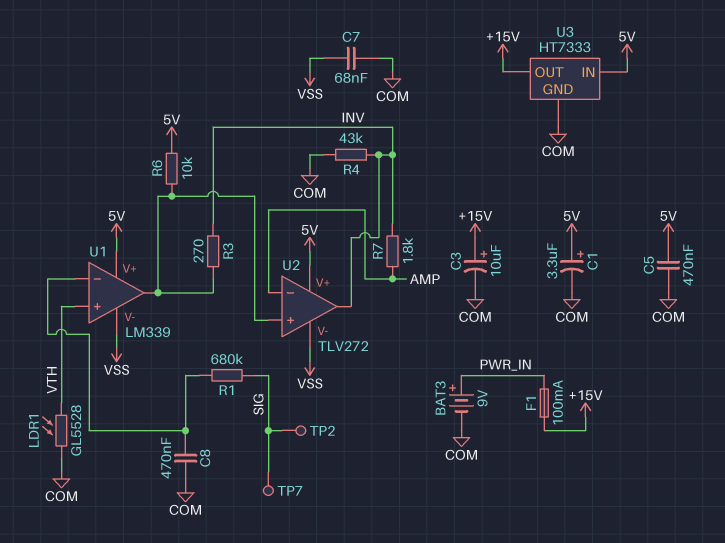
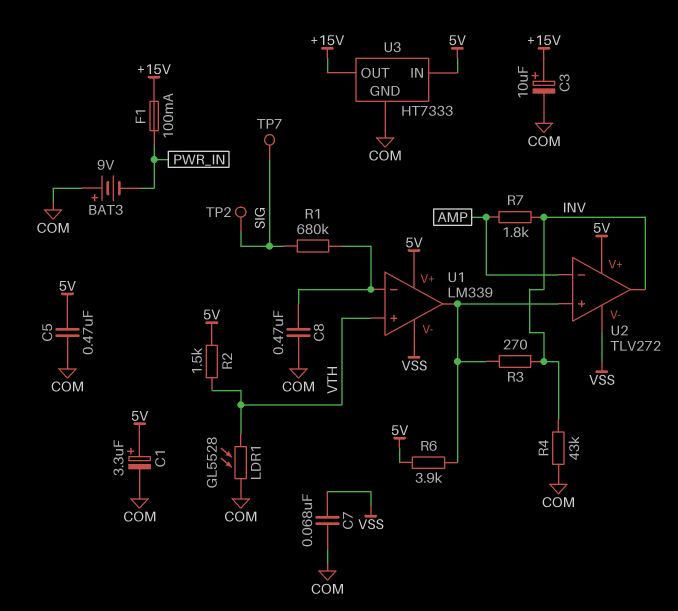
BAT3: 9V (plus PWR_IN, minus COM) -> 9V (plus COM, minus PWR_IN)
R2: none -> 1.5k (5V, VTH)
R6: 10k (5V, U1/out) -> 3.9k (5V, U1/out)

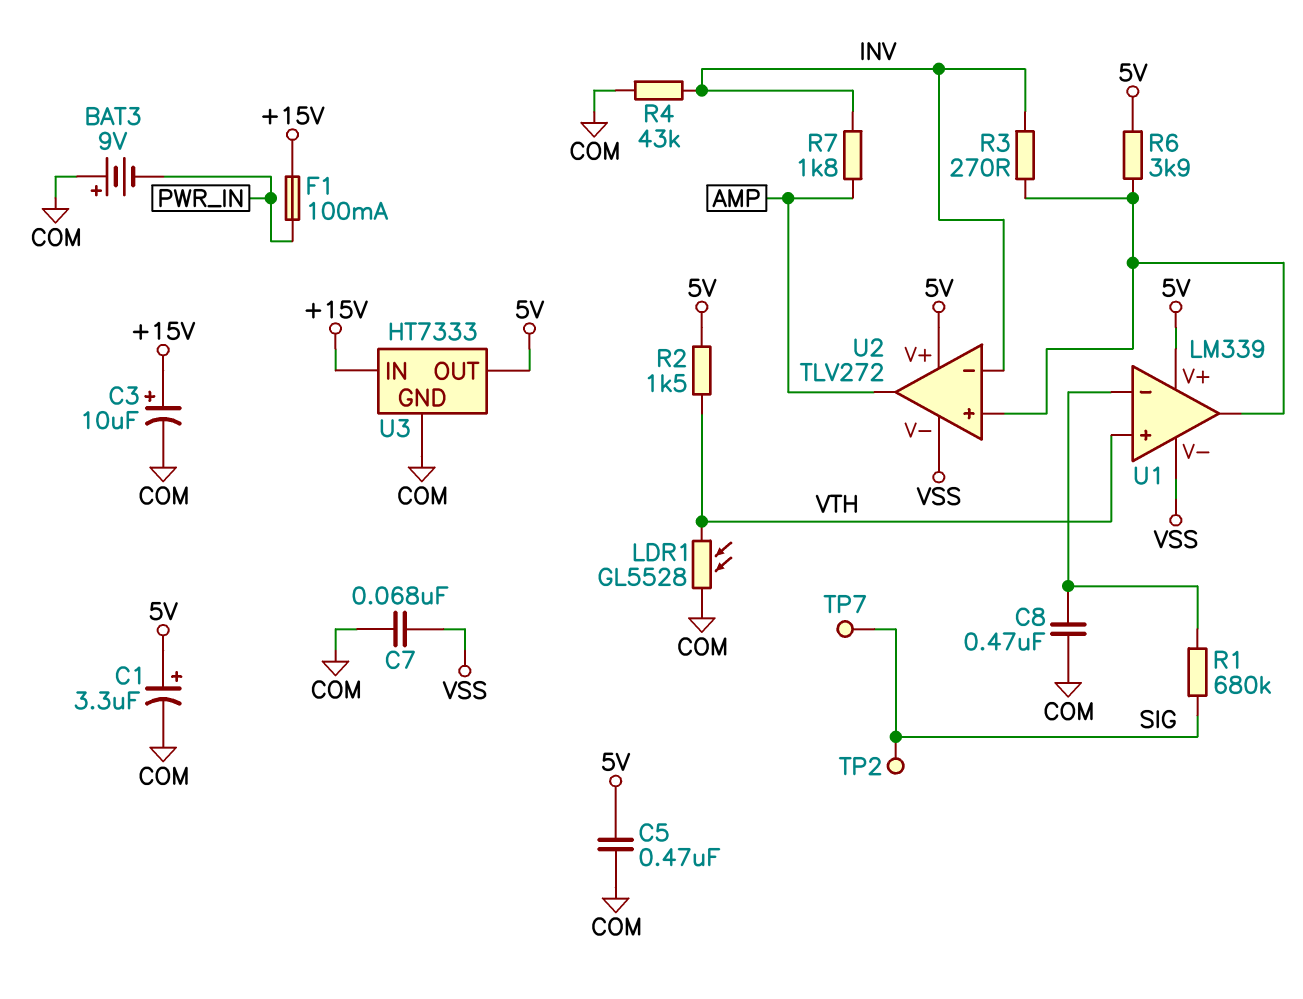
U2 pin in-: AMP -> INV
U2 pin out: INV -> AMP
U3 pin IN: 5V -> +15V
U3 pin OUT: +15V -> 5V

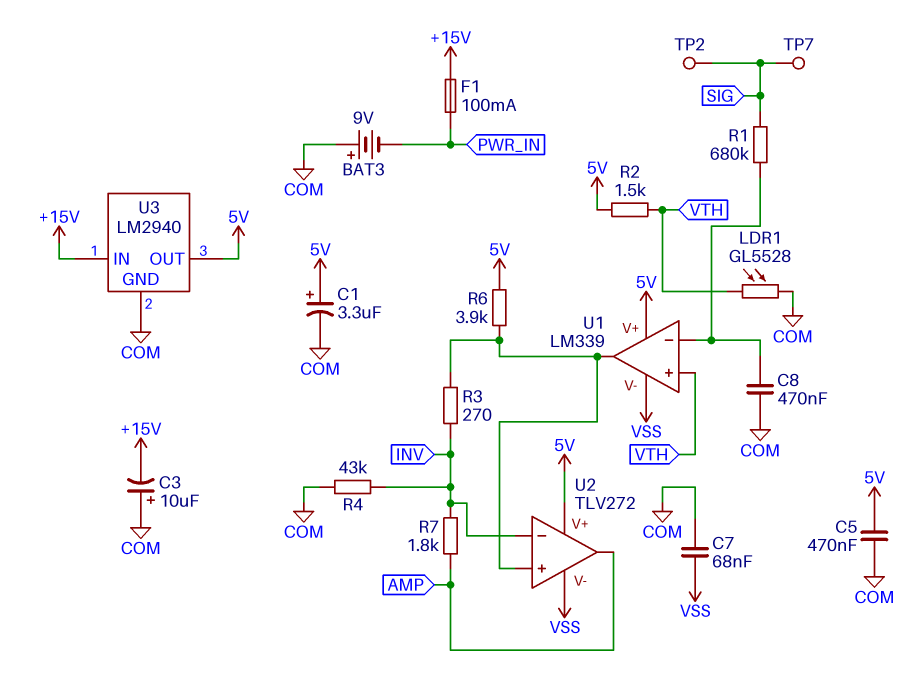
C3: 10uF (plus +15V, minus COM) -> 10uF (plus COM, minus +15V)
U3: HT7333 -> LM2940

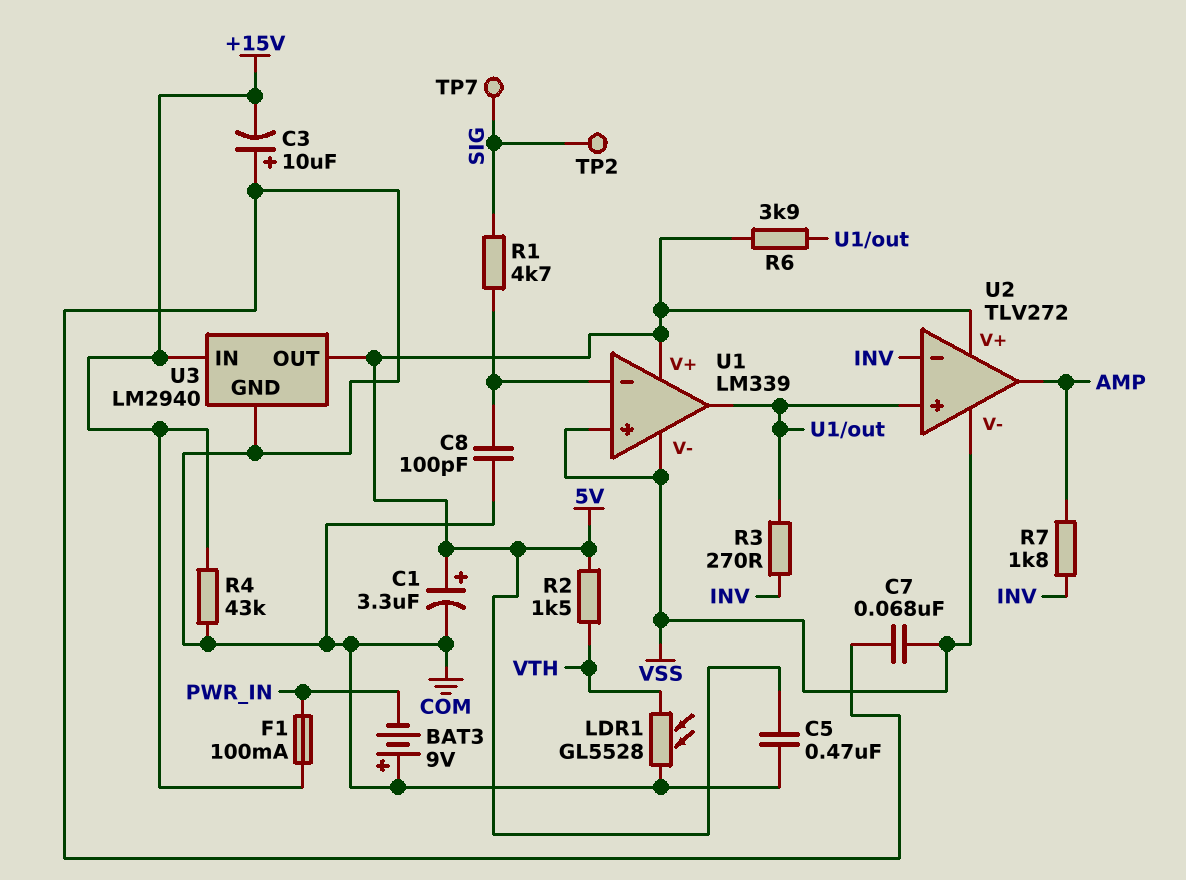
C8: 470nF (COM, U1/in-) -> 100pF (COM, U1/in-)
R1: 680k (SIG, U1/in-) -> 4.7k (SIG, U1/in-)
R4: 43k (COM, INV) -> 43k (+15V, COM)
U1 pin in+: VTH -> VSS

